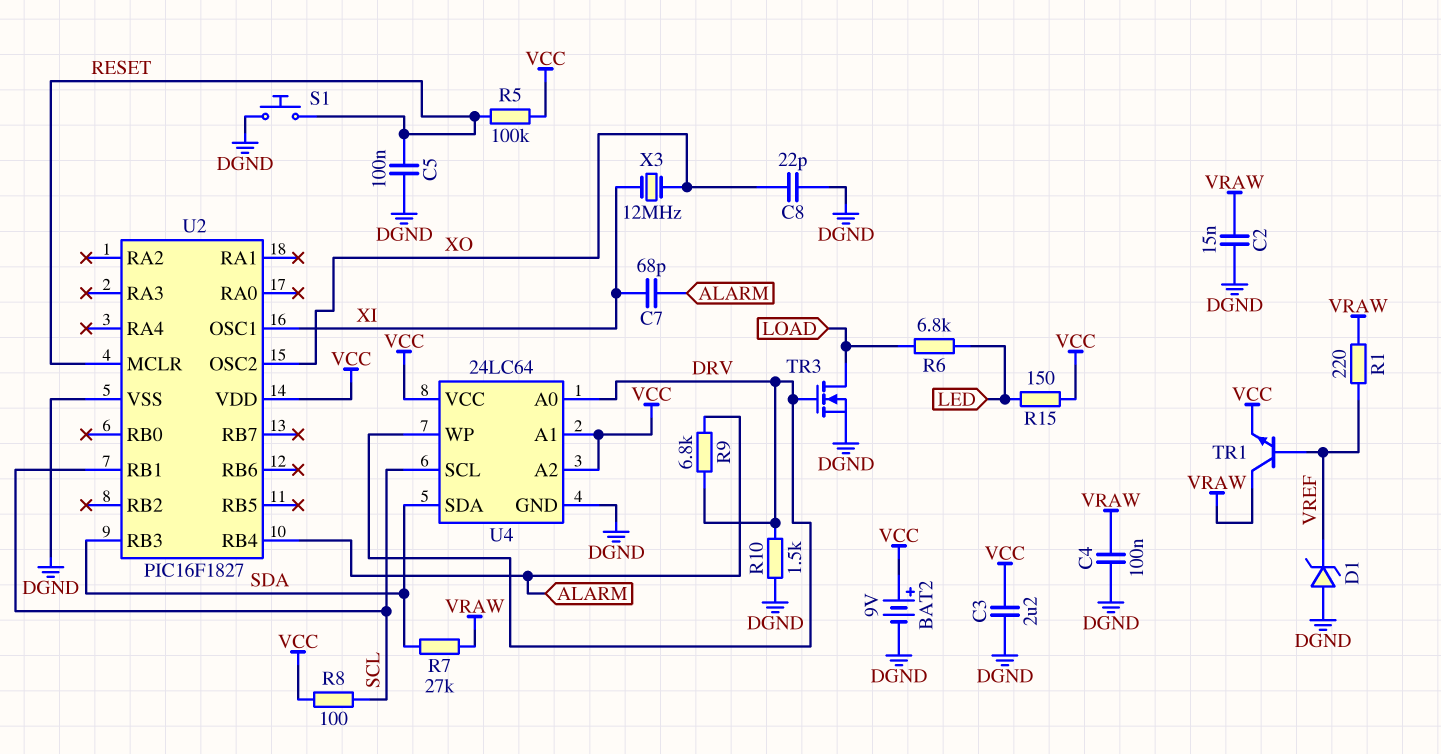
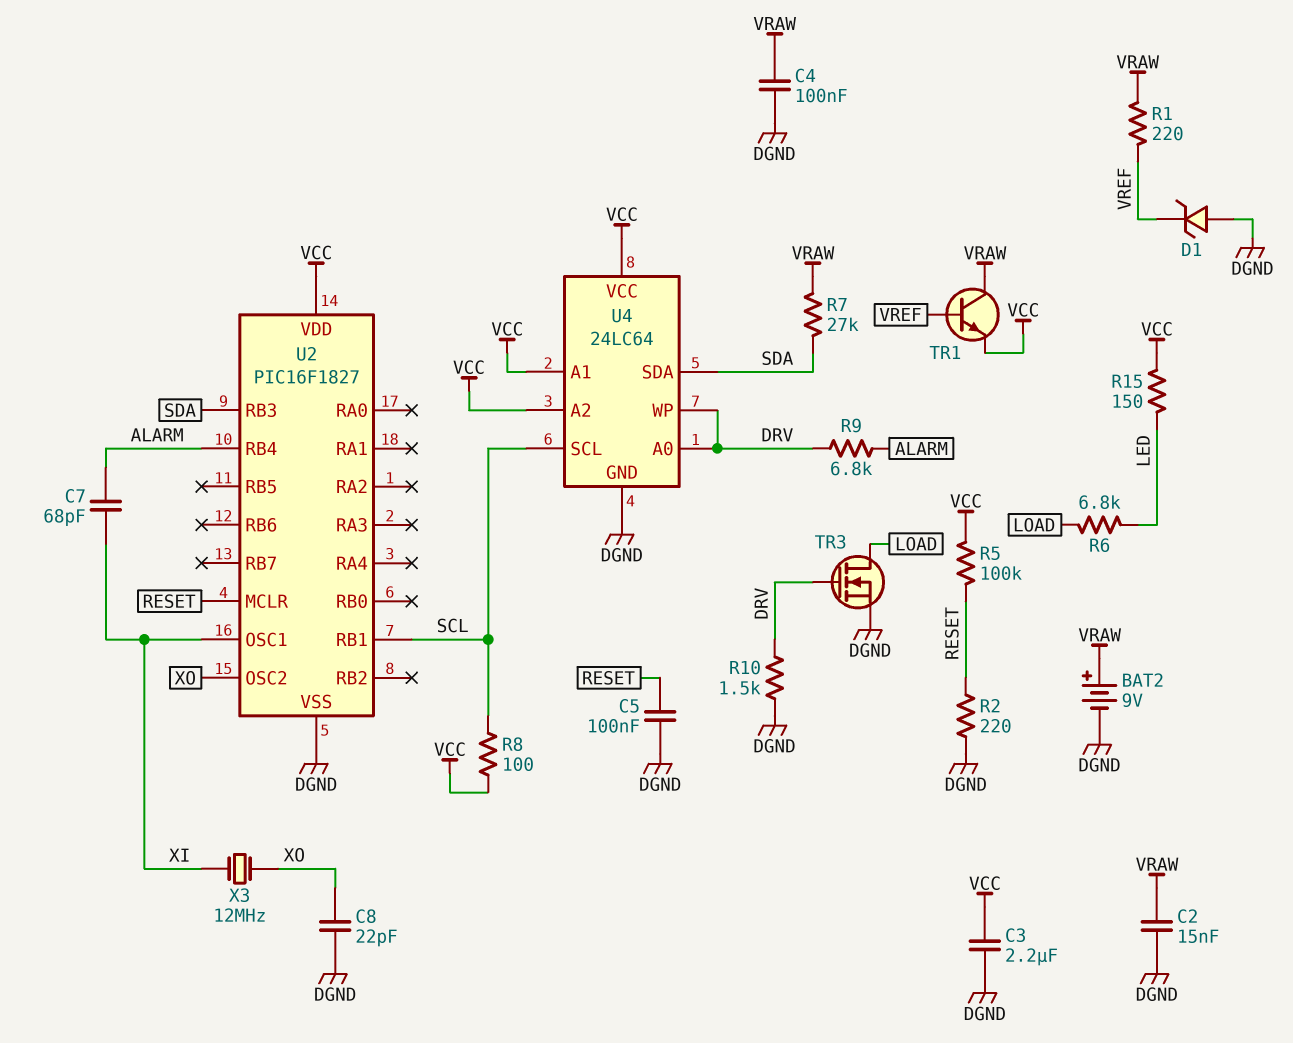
BAT2: 9V (plus VCC, minus DGND) -> 9V (plus VRAW, minus DGND)
R2: none -> 220 (DGND, RESET)
S1: button (DGND, RESET) -> none

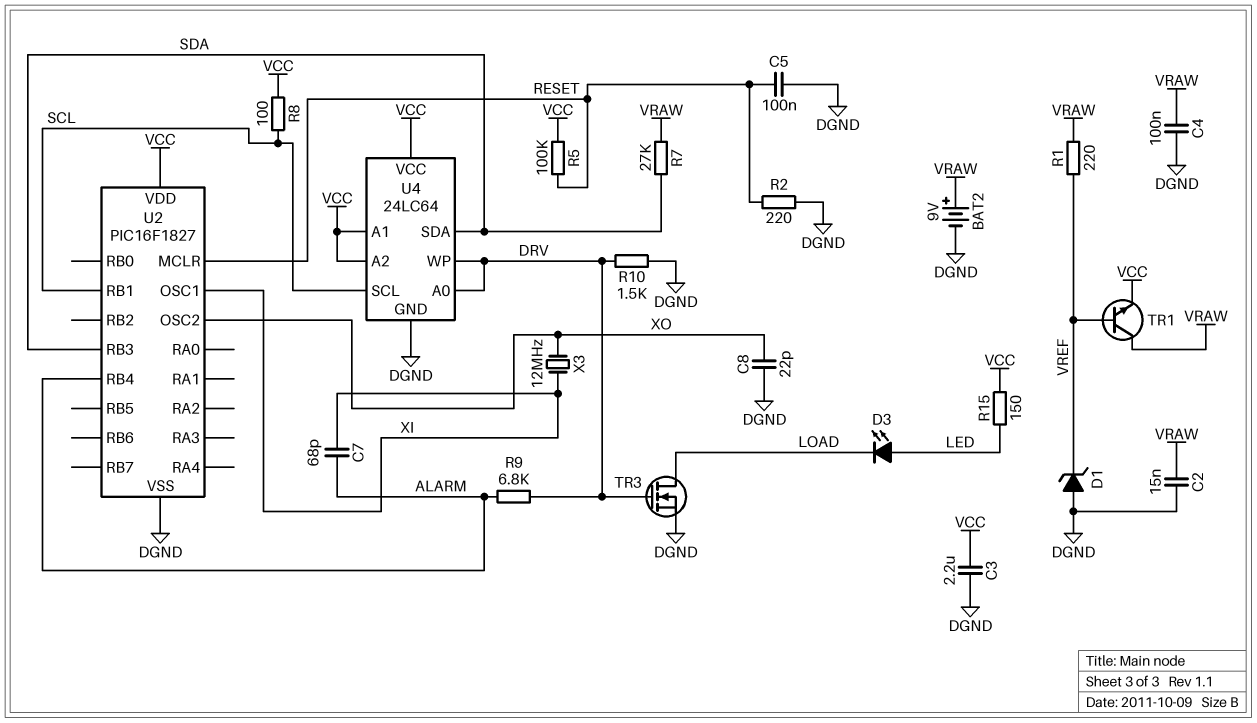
D3: none -> LED (A LED, K LOAD)
R6: 6.8k (LED, LOAD) -> none

